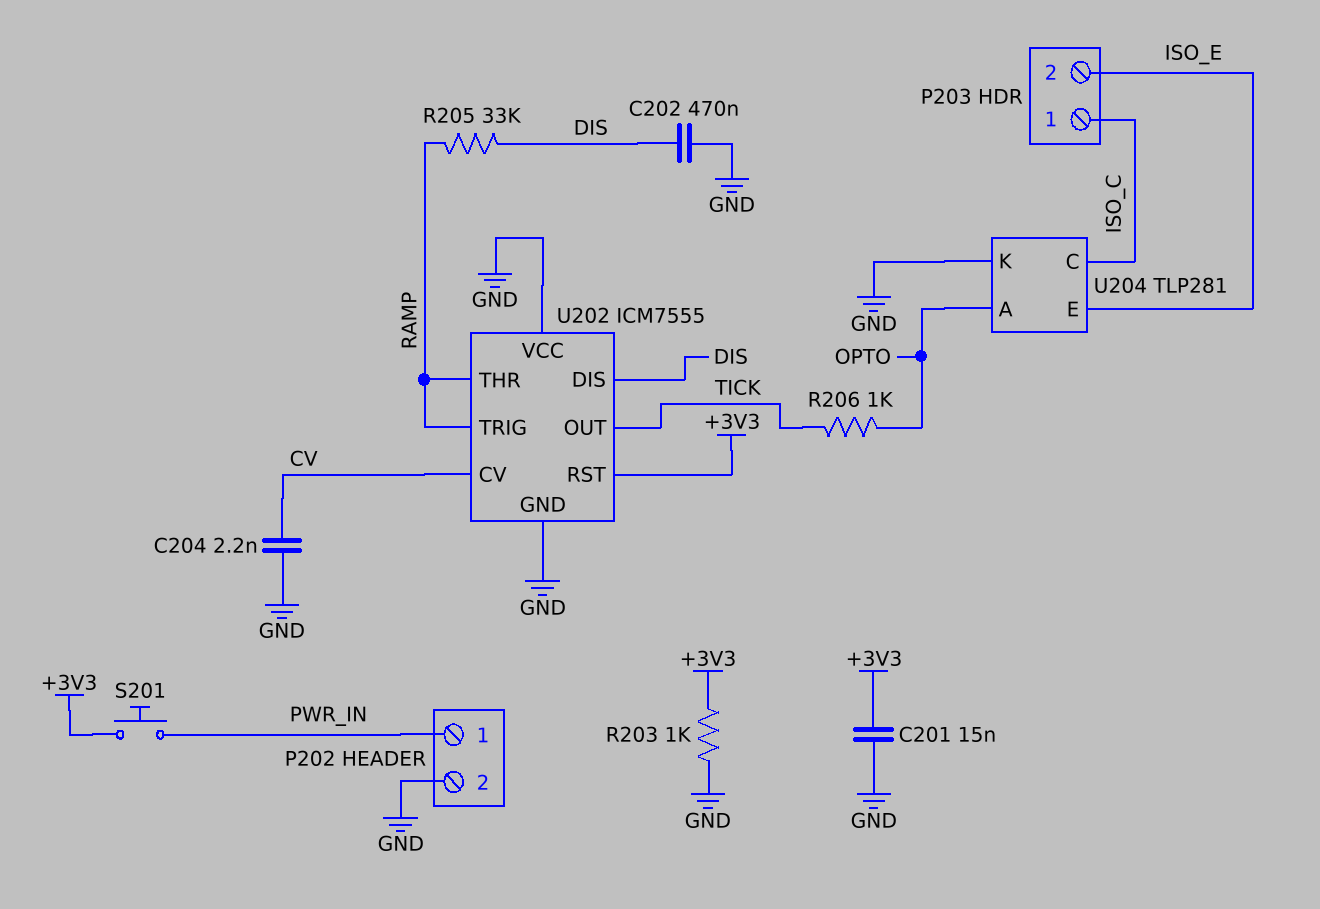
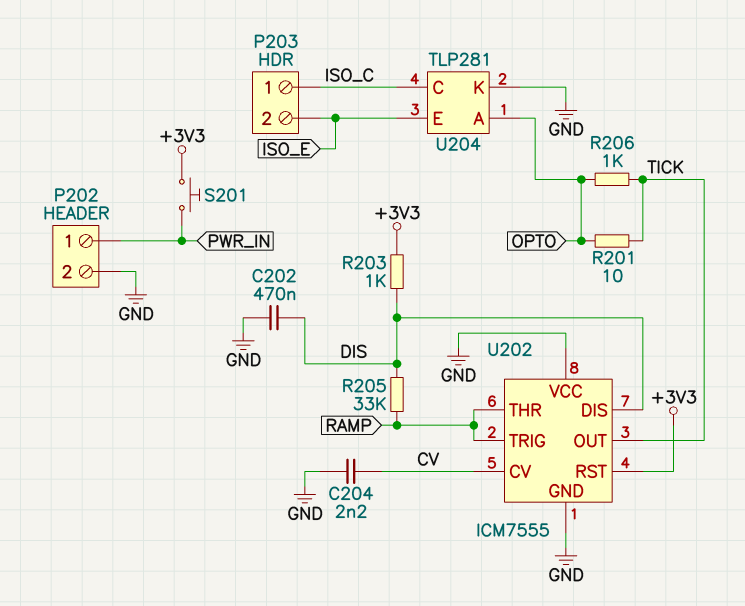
C201: 15nF (+3V3, GND) -> none
R201: none -> 10 (OPTO, TICK)
R203: 1k (+3V3, GND) -> 1k (+3V3, DIS)

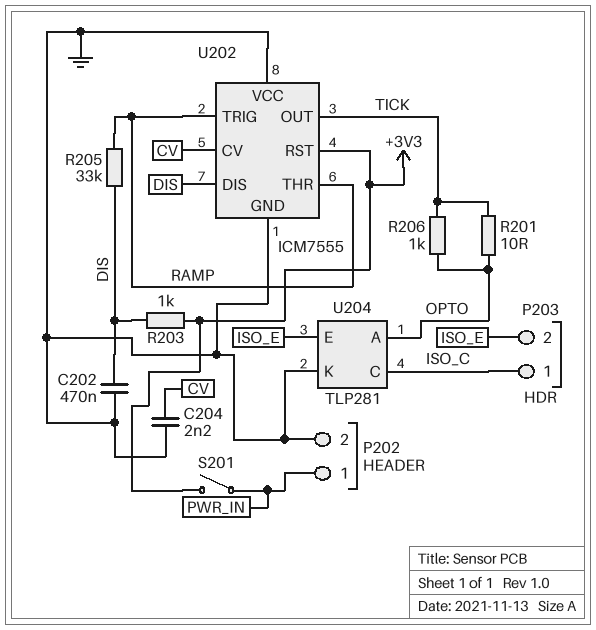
S201: button (+3V3, PWR_IN) -> switch (+3V3, PWR_IN)

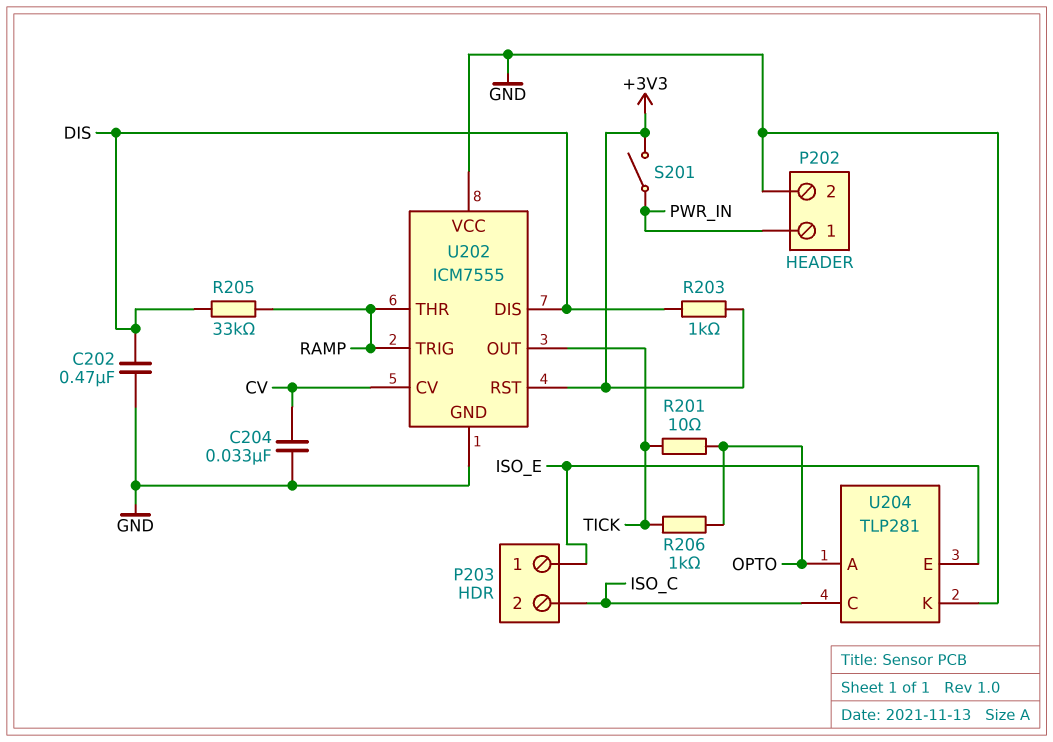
C204: 2.2nF (CV, GND) -> 33nF (CV, GND)
P203 pin 1: ISO_C -> ISO_E
P203 pin 2: ISO_E -> ISO_C

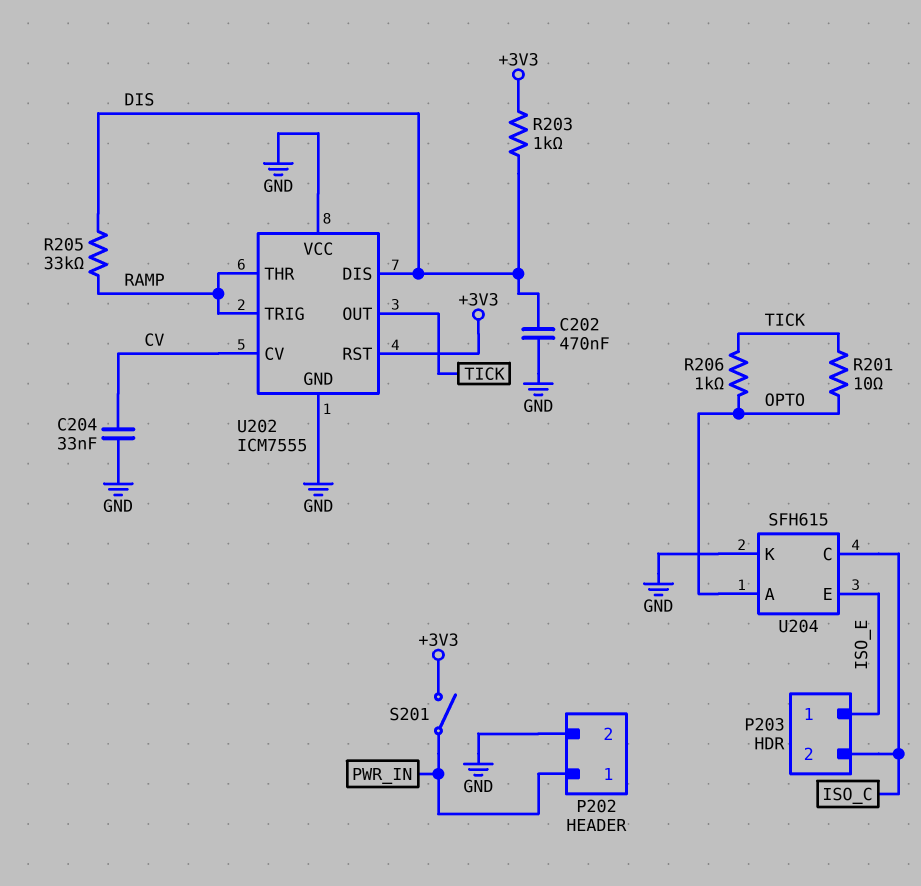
U204: TLP281 -> SFH615

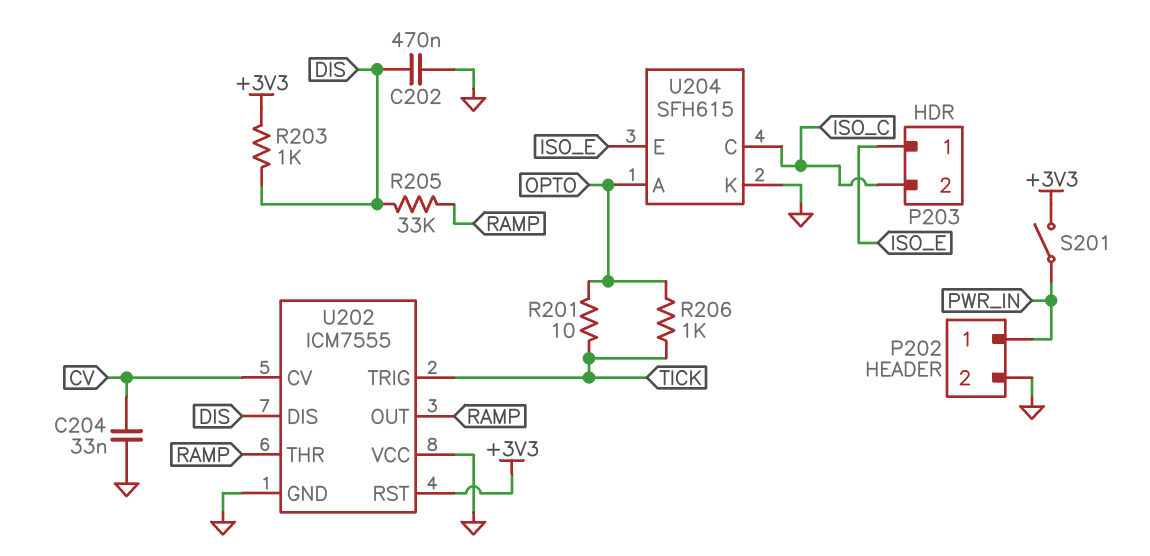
U202 pin OUT: TICK -> RAMP
U202 pin TRIG: RAMP -> TICK

